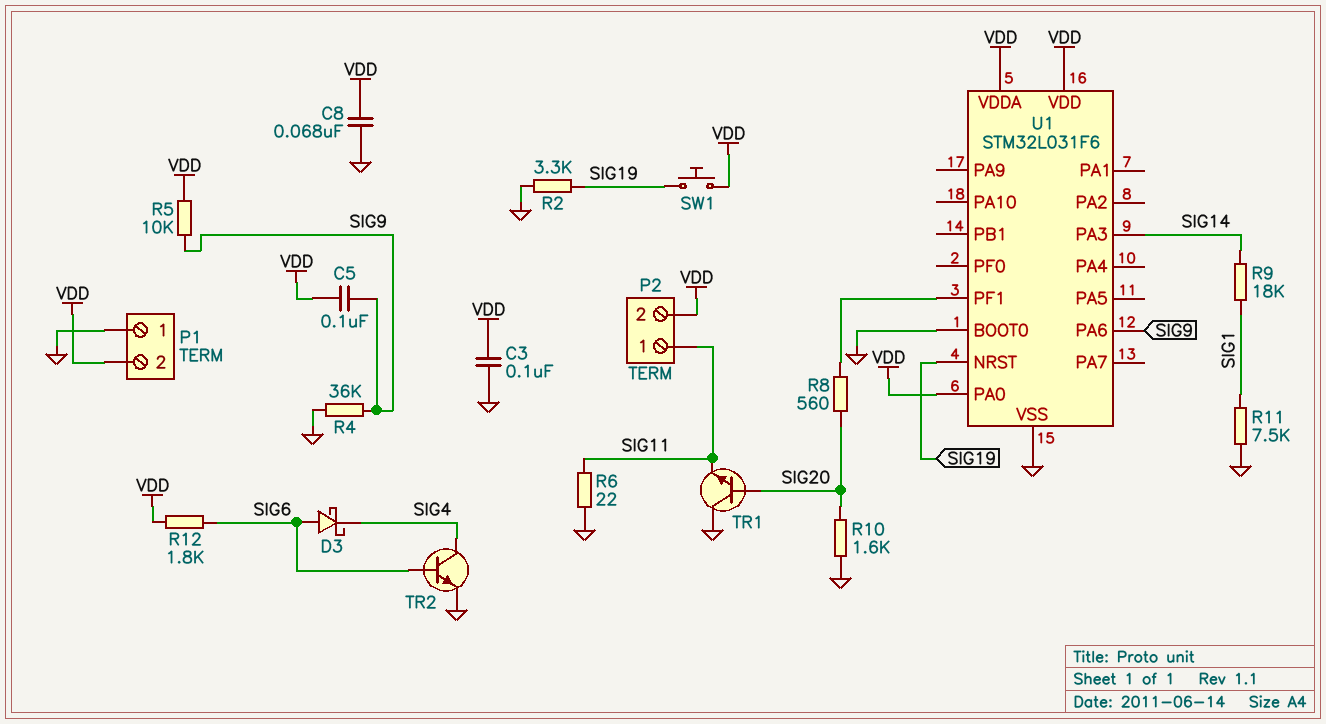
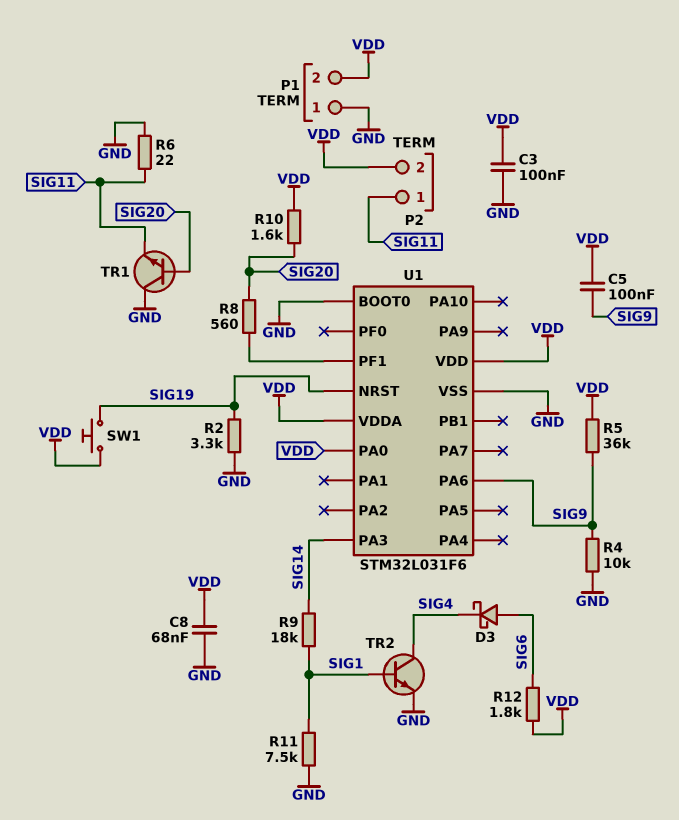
R4: 36k (GND, SIG9) -> 10k (GND, SIG9)
R5: 10k (SIG9, VDD) -> 36k (SIG9, VDD)
R10: 1.6k (GND, SIG20) -> 1.6k (SIG20, VDD)
TR2: NPN (B SIG6, C SIG4, E GND) -> NPN (B SIG1, C SIG4, E GND)

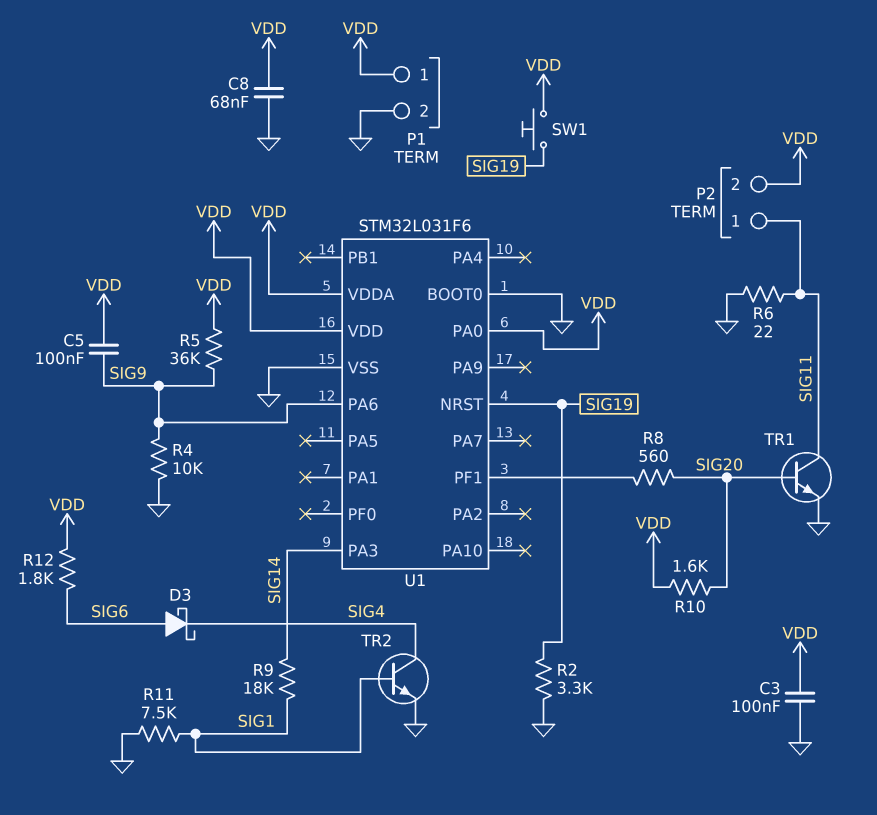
P1 pin 1: GND -> VDD
P1 pin 2: VDD -> GND
TR1: NPN (B SIG20, C GND, E SIG11) -> NPN (B SIG20, C SIG11, E GND)

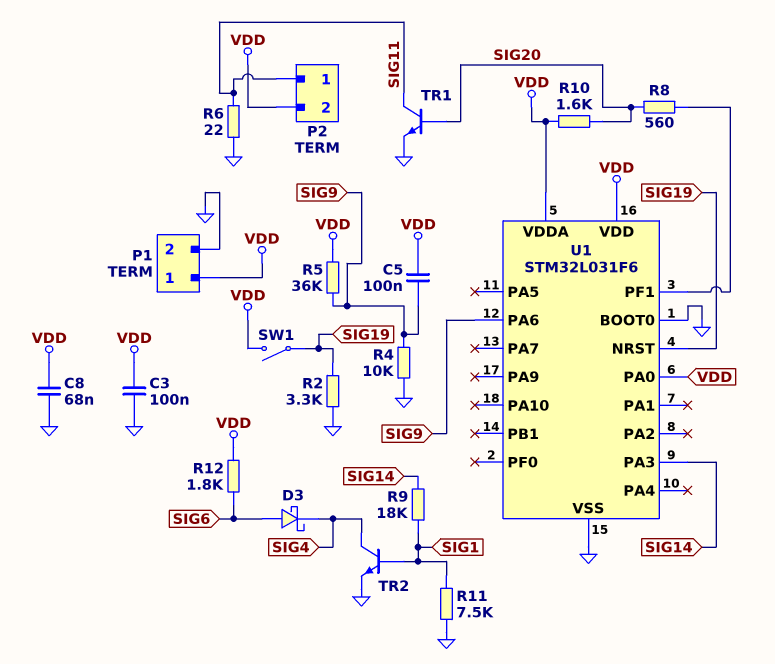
SW1: button (SIG19, VDD) -> switch (SIG19, VDD)

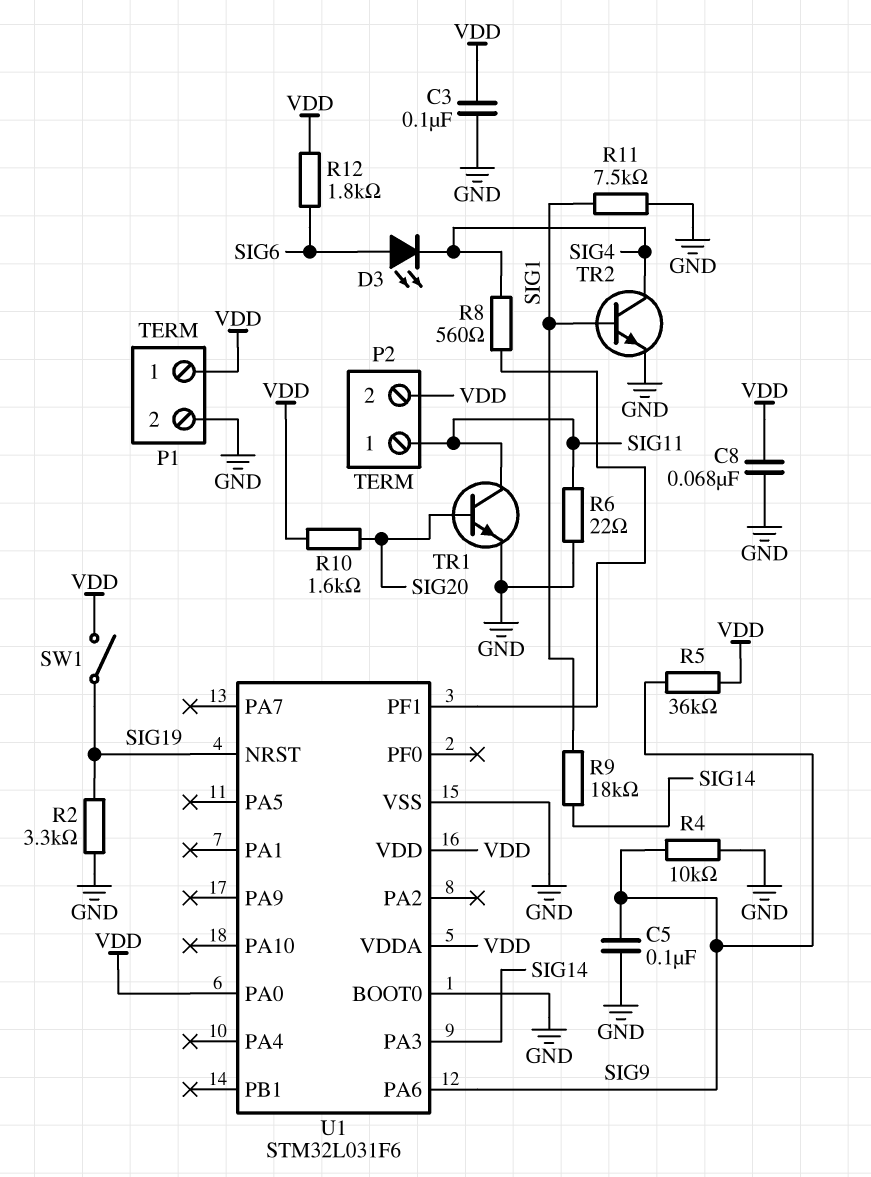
C5: 100nF (SIG9, VDD) -> 100nF (GND, SIG9)
D3: schottky (A SIG6, K SIG4) -> LED (A SIG6, K SIG4)
R8: 560 (SIG20, U1/PF1) -> 560 (SIG4, U1/PF1)

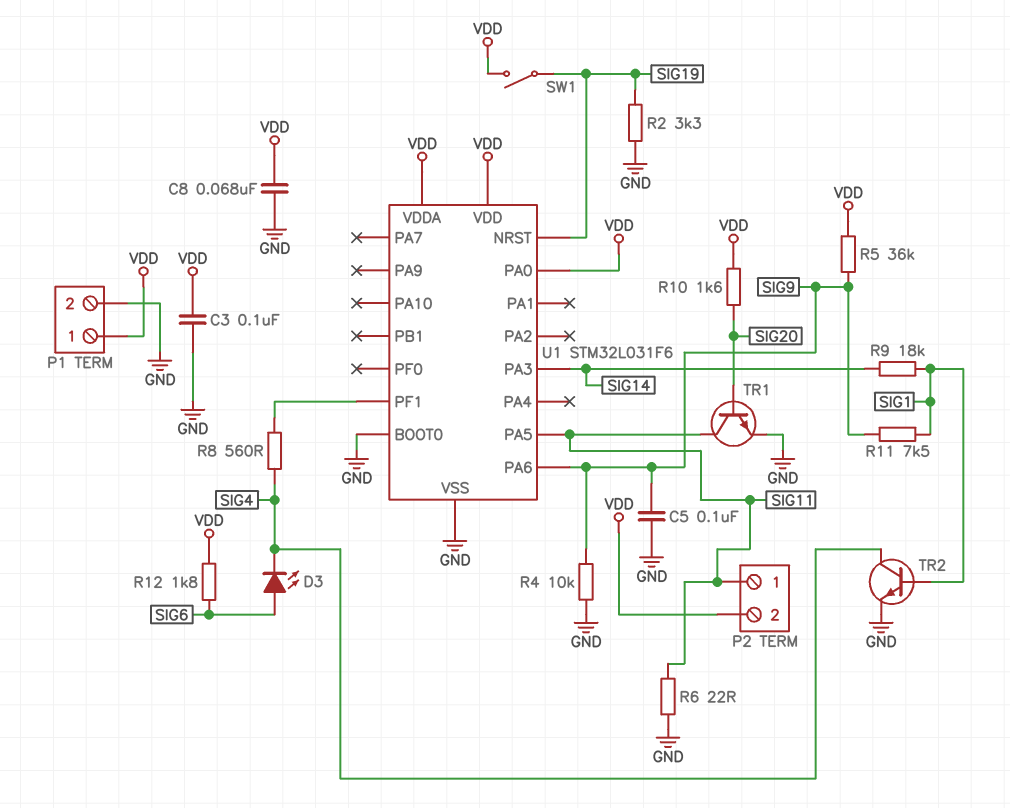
R11: 7.5k (GND, SIG1) -> 7.5k (SIG1, SIG9)
U1 pin PA5: none -> SIG11

